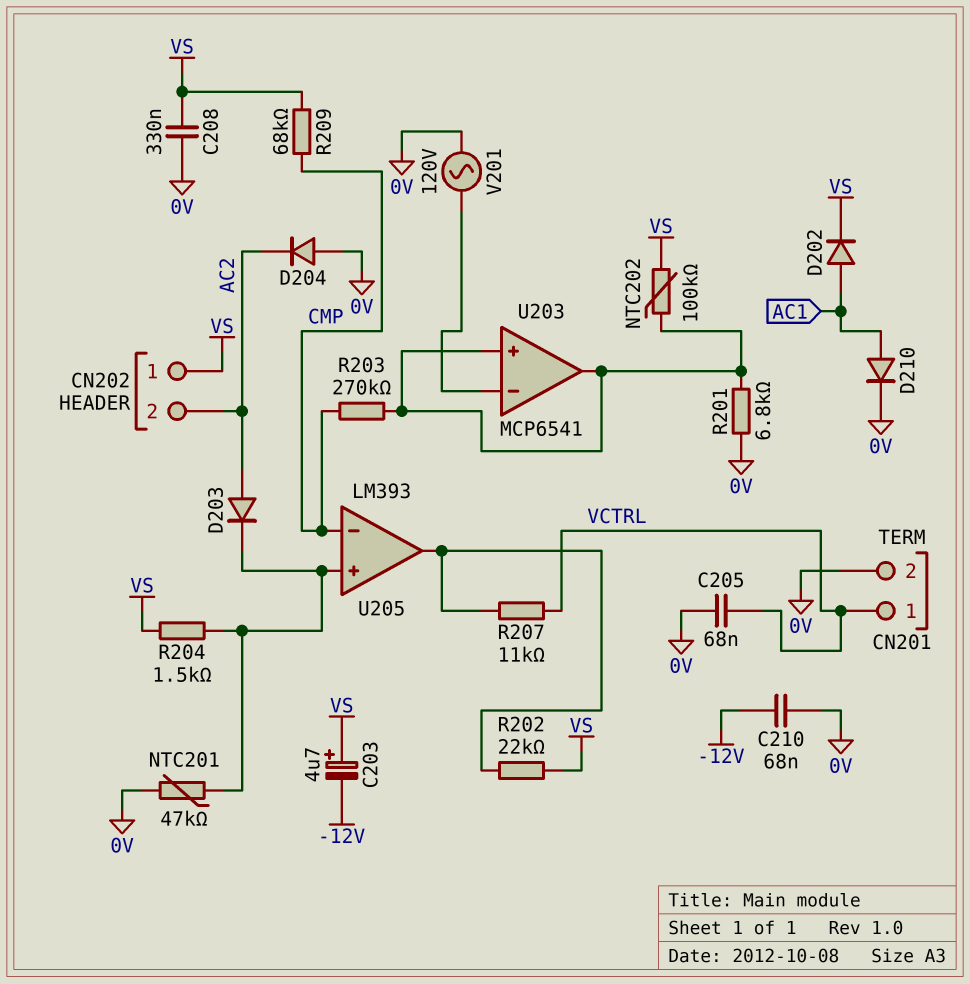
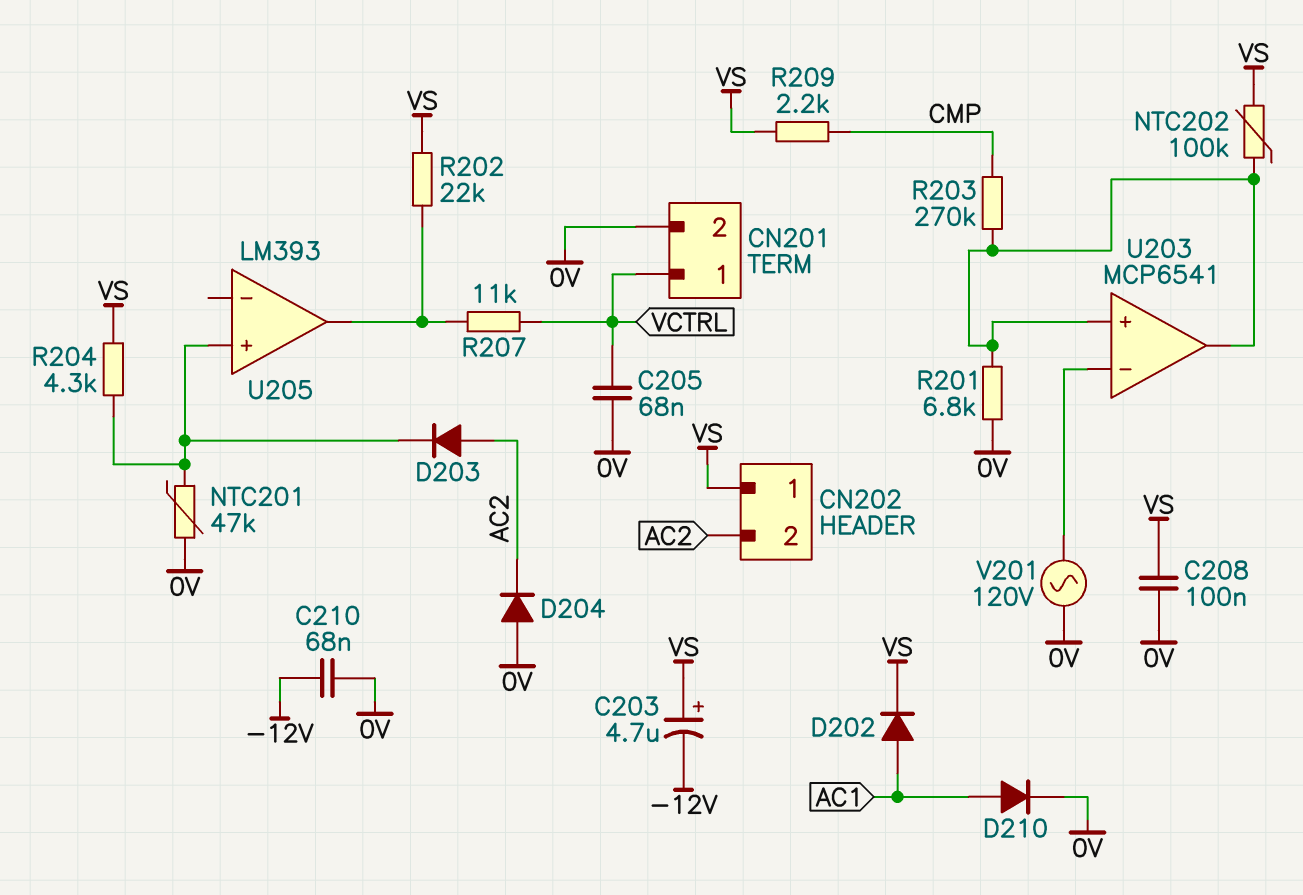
C208: 330nF (0V, VS) -> 100nF (0V, VS)
R204: 1.5k (U205/in+, VS) -> 4.3k (U205/in+, VS)
R209: 68k (CMP, VS) -> 2.2k (CMP, VS)
U205 pin in-: CMP -> none

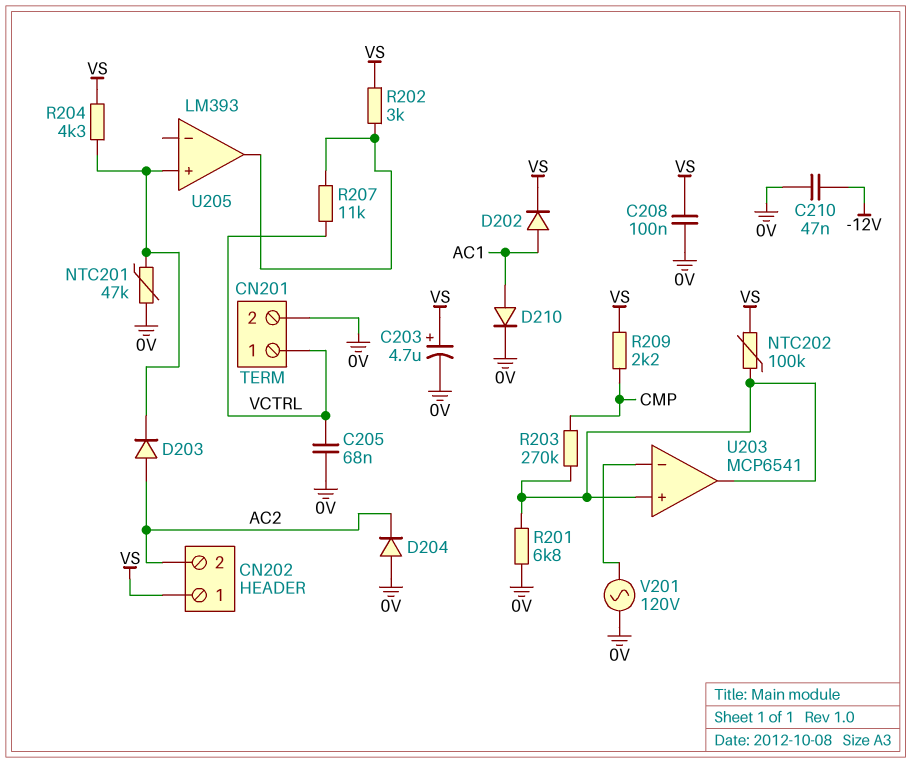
C203: 4.7uF (plus VS, minus -12V) -> 4.7uF (plus VS, minus 0V)
C210: 68nF (-12V, 0V) -> 47nF (-12V, 0V)
R202: 22k (U205/out, VS) -> 3k (U205/out, VS)

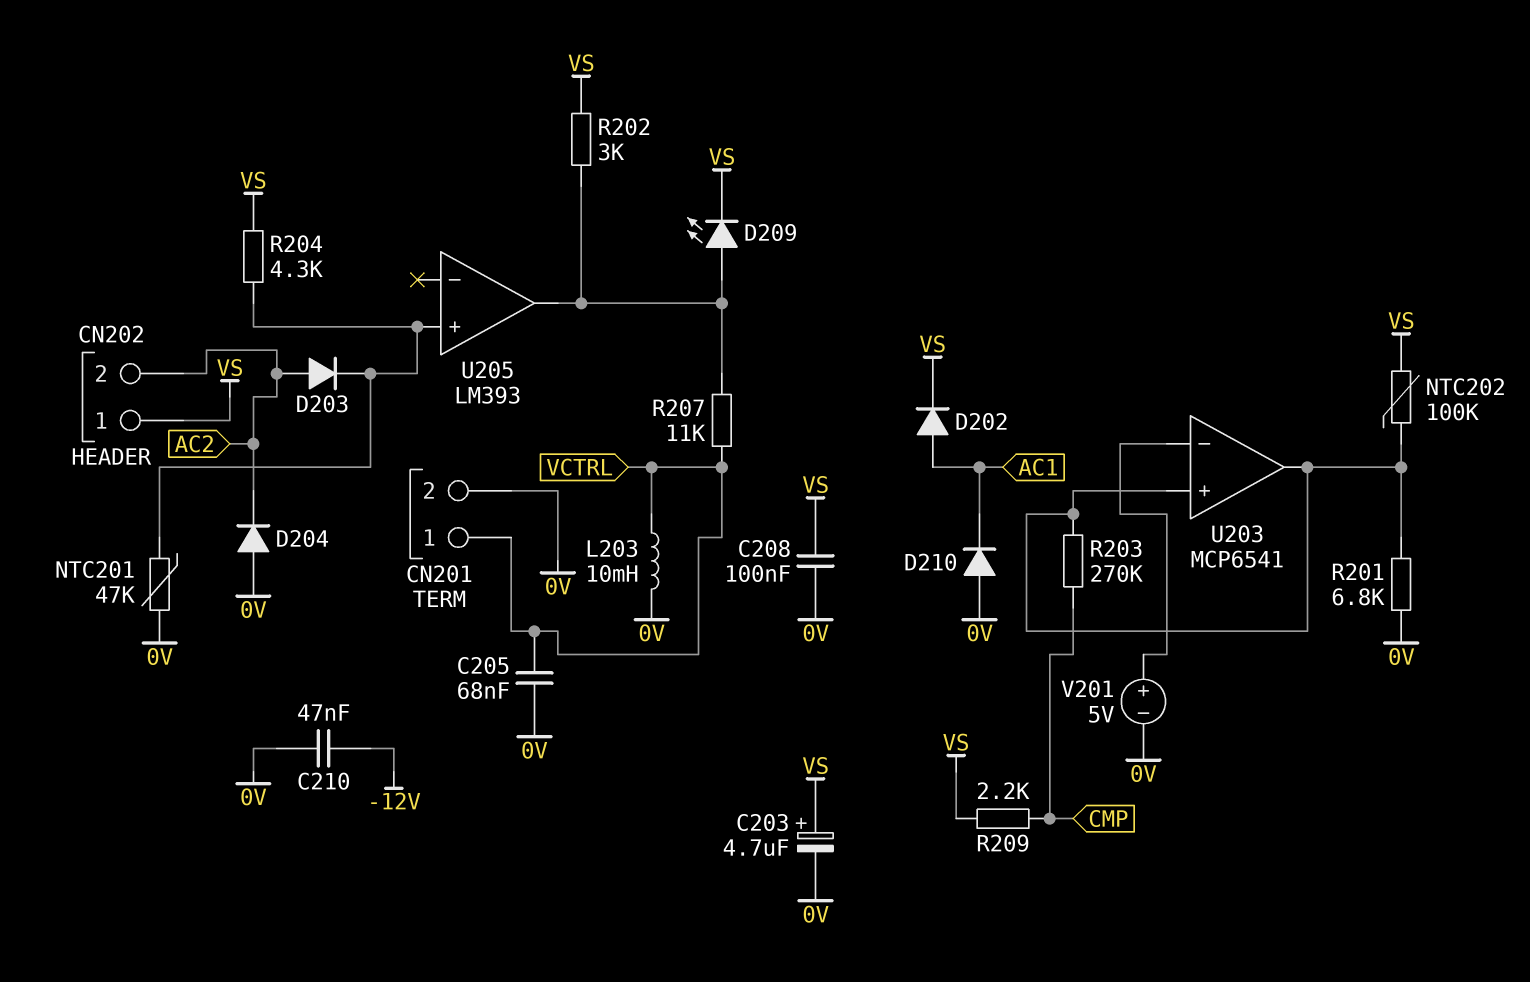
D209: none -> LED (A U205/out, K VS)
D210: diode (A AC1, K 0V) -> diode (A 0V, K AC1)
L203: none -> 10mH (0V, VCTRL)
V201: AC 120V (0V, U203/in-) -> 5V (plus U203/in-, minus 0V)

